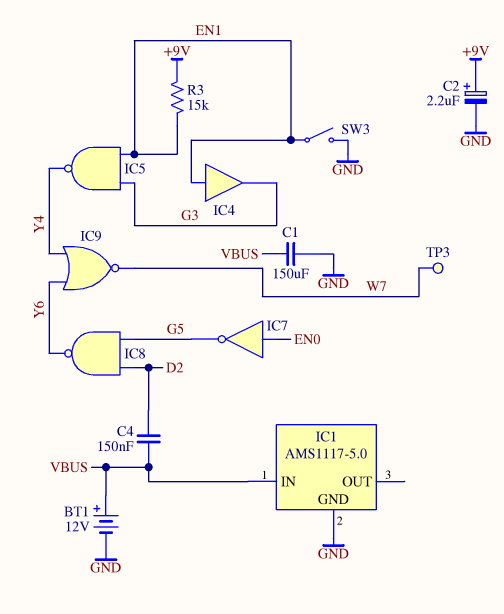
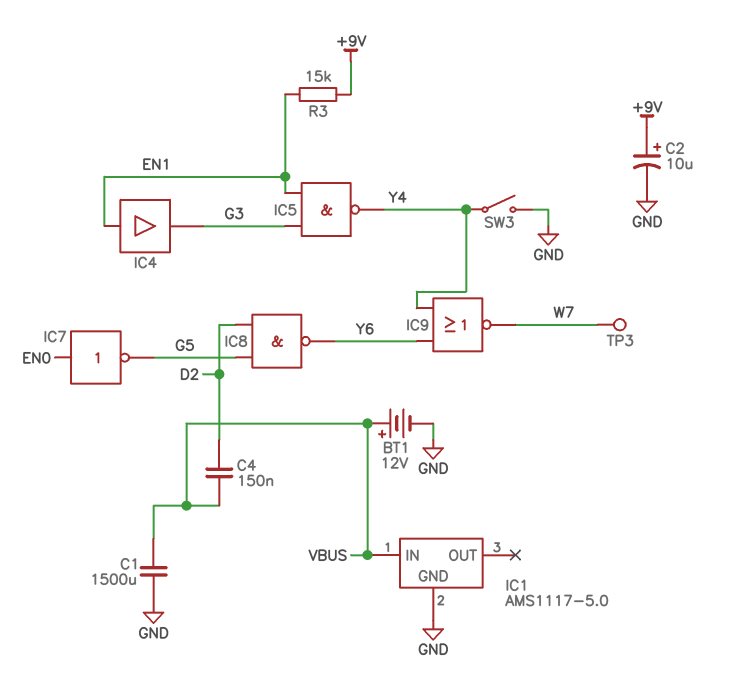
C1: 150uF (GND, VBUS) -> 1500uF (GND, VBUS)
C2: 2.2uF (plus +9V, minus GND) -> 10uF (plus +9V, minus GND)
SW3: switch (EN1, GND) -> switch (GND, Y4)

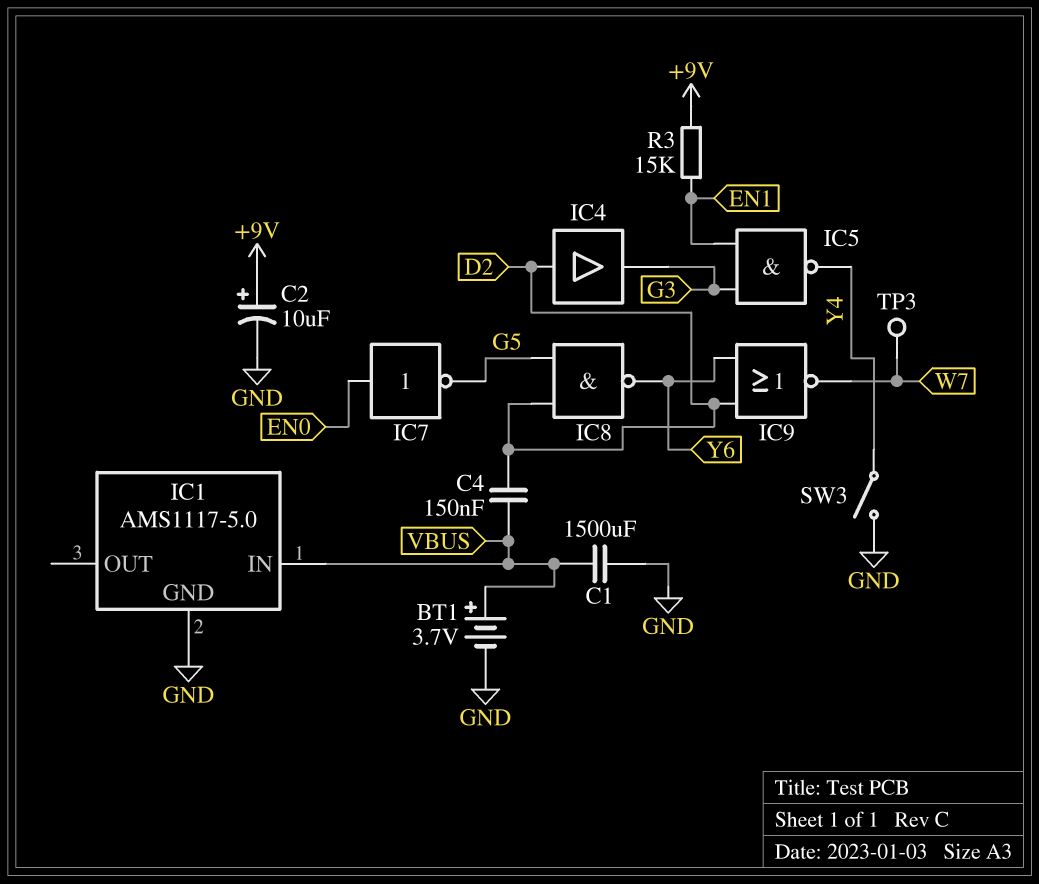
BT1: 12V (plus VBUS, minus GND) -> 3.7V (plus VBUS, minus GND)
IC4: buffer (in EN1, out G3) -> buffer (in D2, out G3)
IC9: NOR (in Y4, in Y6, out W7) -> NOR (in D2, in Y6, out W7)

